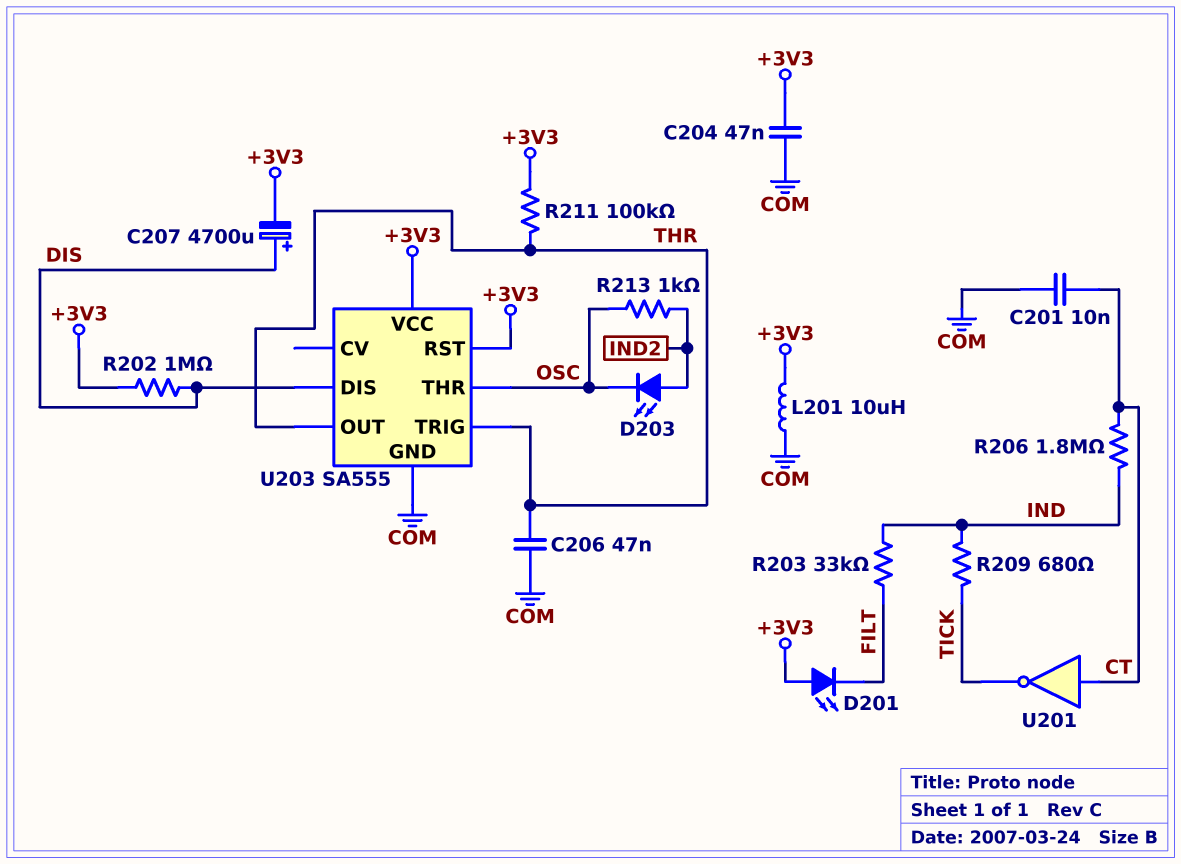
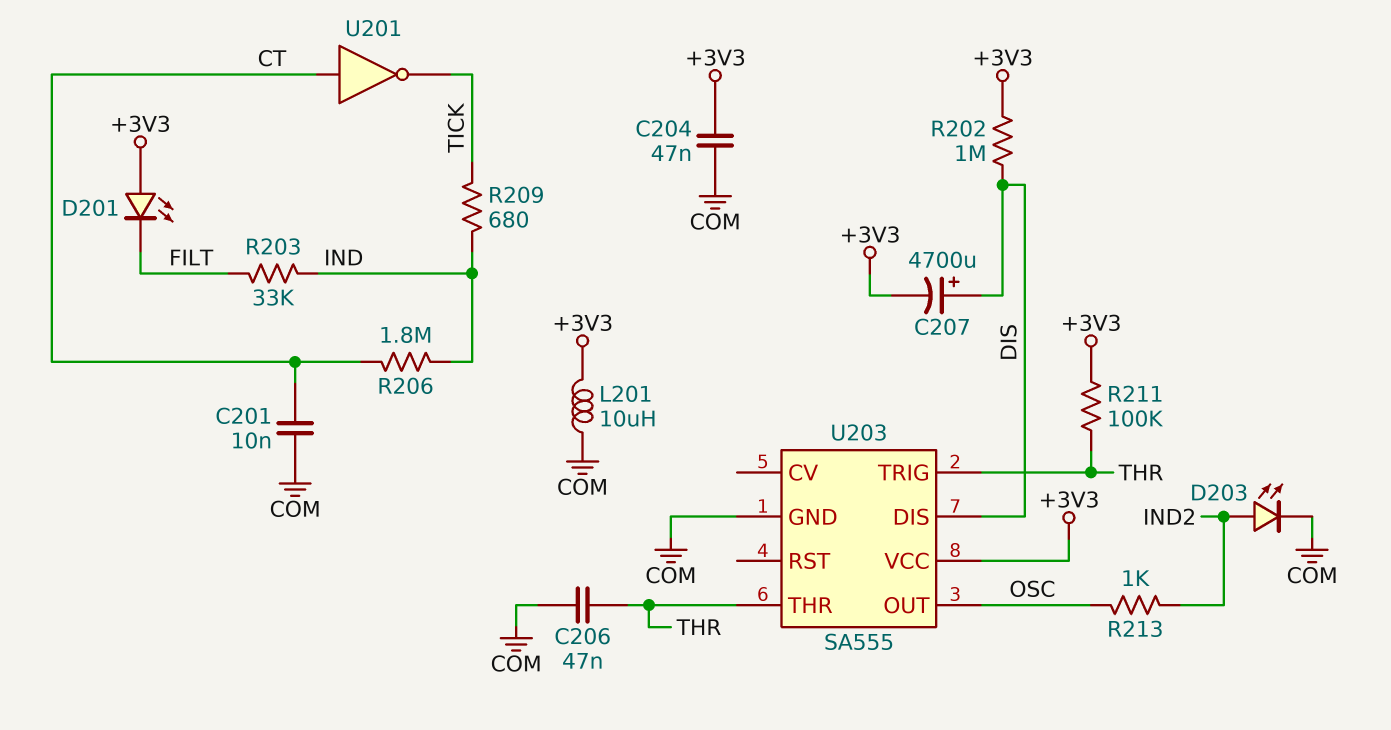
D203: LED (A IND2, K OSC) -> LED (A IND2, K COM)
U203 pin OUT: THR -> OSC
U203 pin RST: +3V3 -> none
U203 pin THR: OSC -> THR

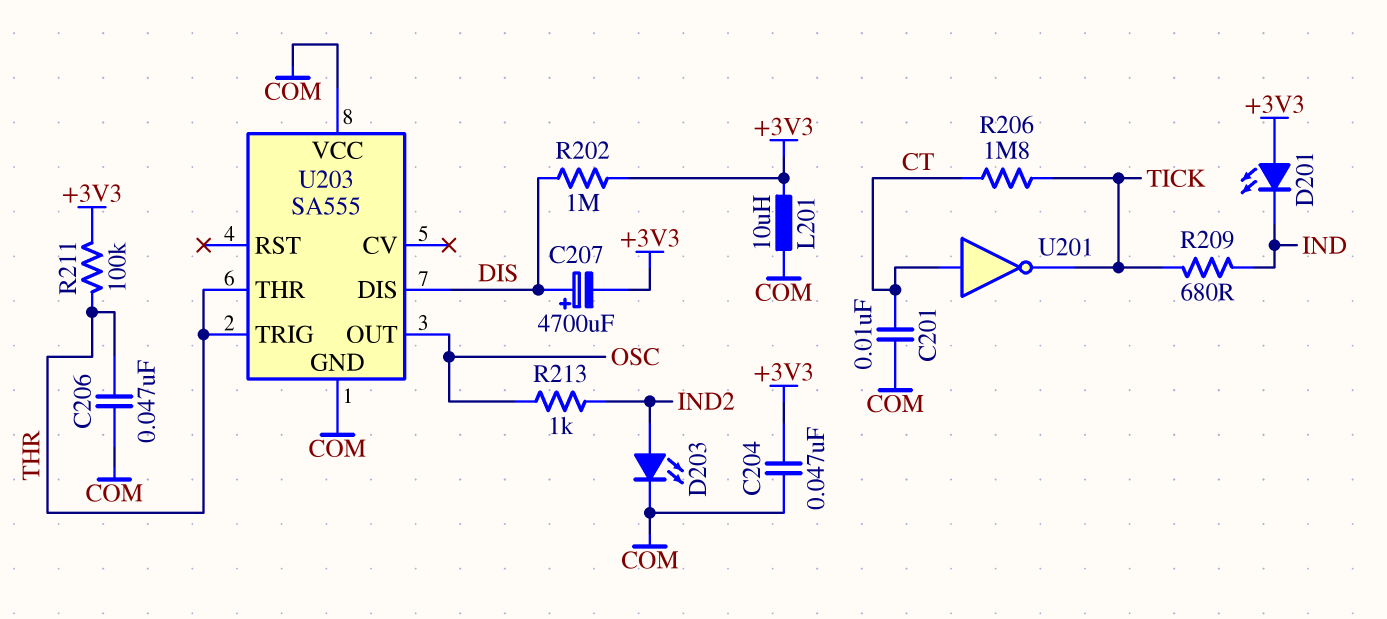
D201: LED (A +3V3, K FILT) -> LED (A +3V3, K IND)
R203: 33k (FILT, IND) -> none
R206: 1.8M (CT, IND) -> 1.8M (CT, TICK)
U203 pin VCC: +3V3 -> COM

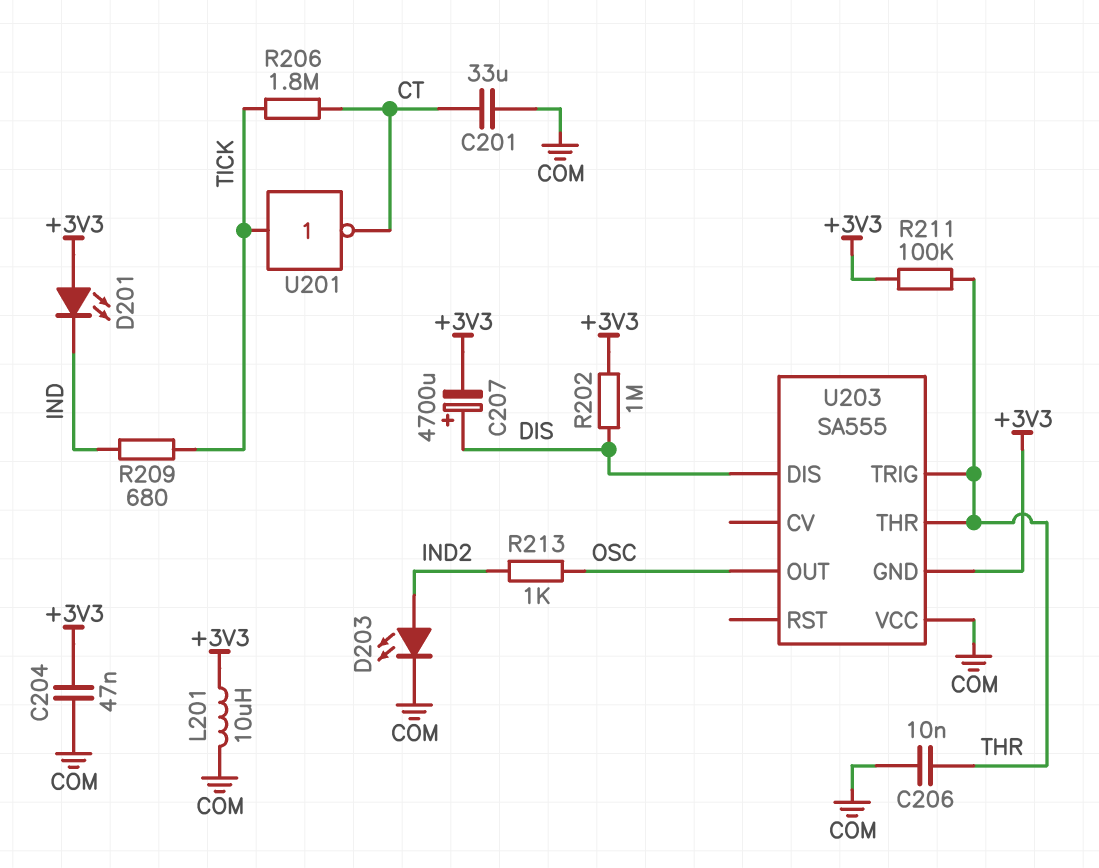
C201: 10nF (COM, CT) -> 33uF (COM, CT)
C206: 47nF (COM, THR) -> 10nF (COM, THR)
U201: NOT (in CT, out TICK) -> NOT (in TICK, out CT)
U203 pin GND: COM -> +3V3

